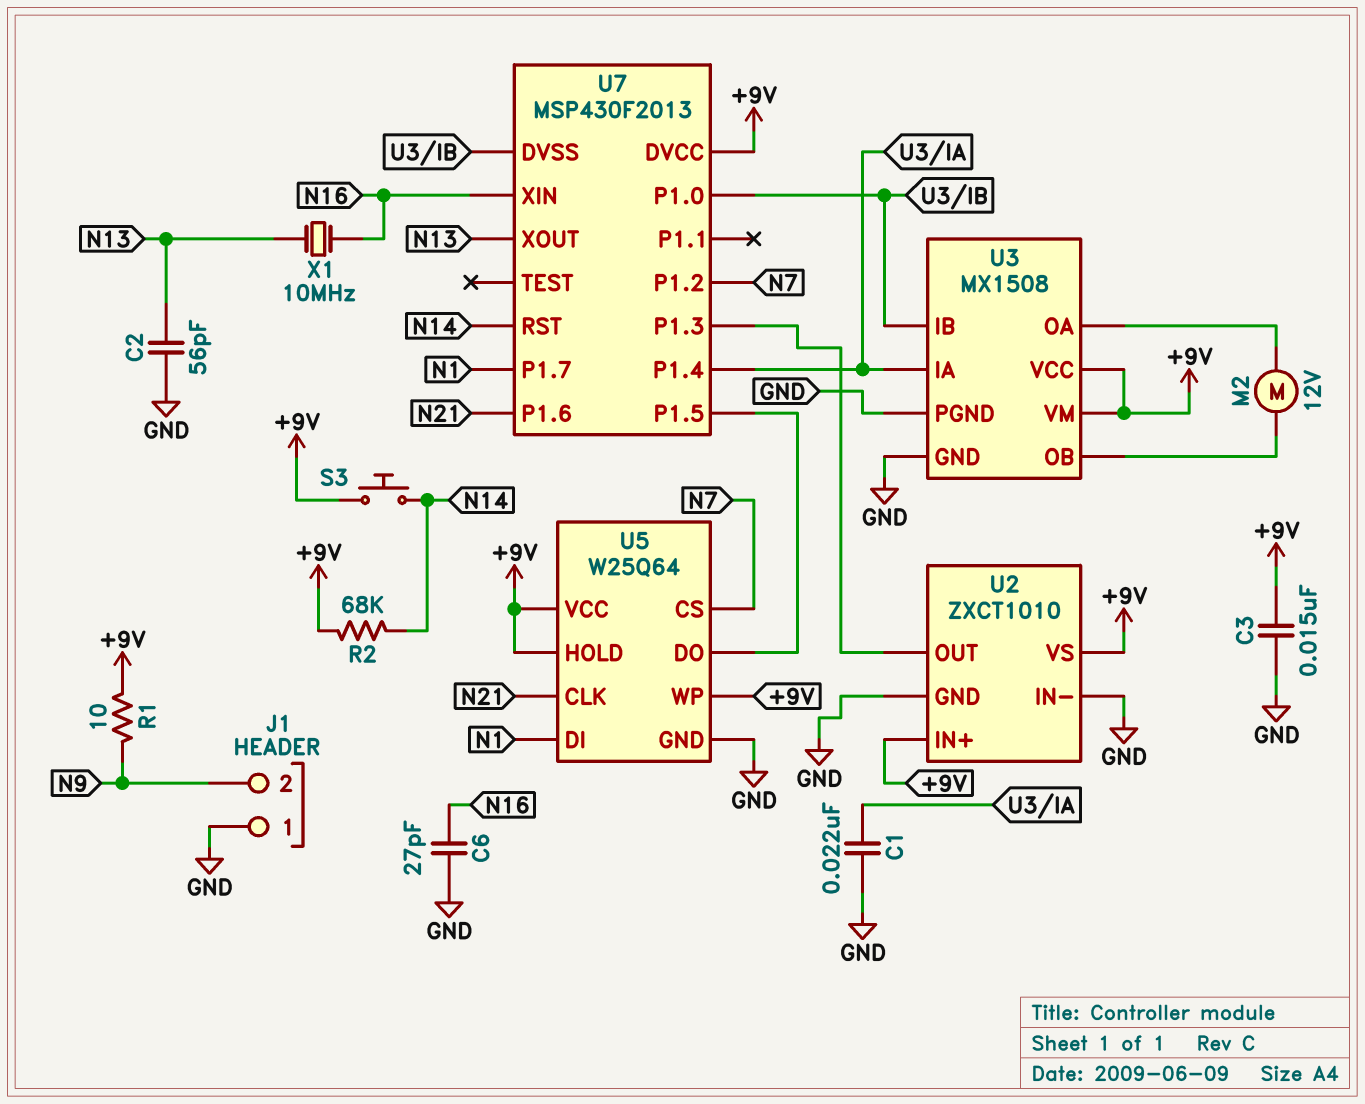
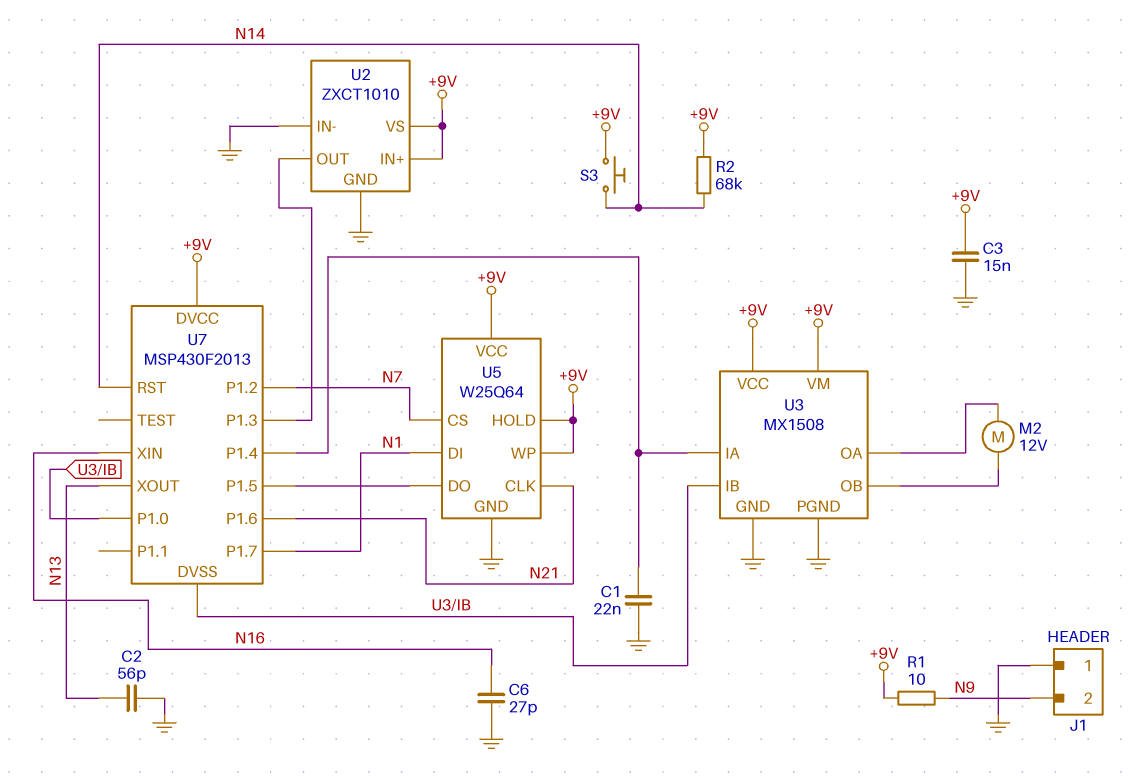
X1: 10MHz (N13, N16) -> none

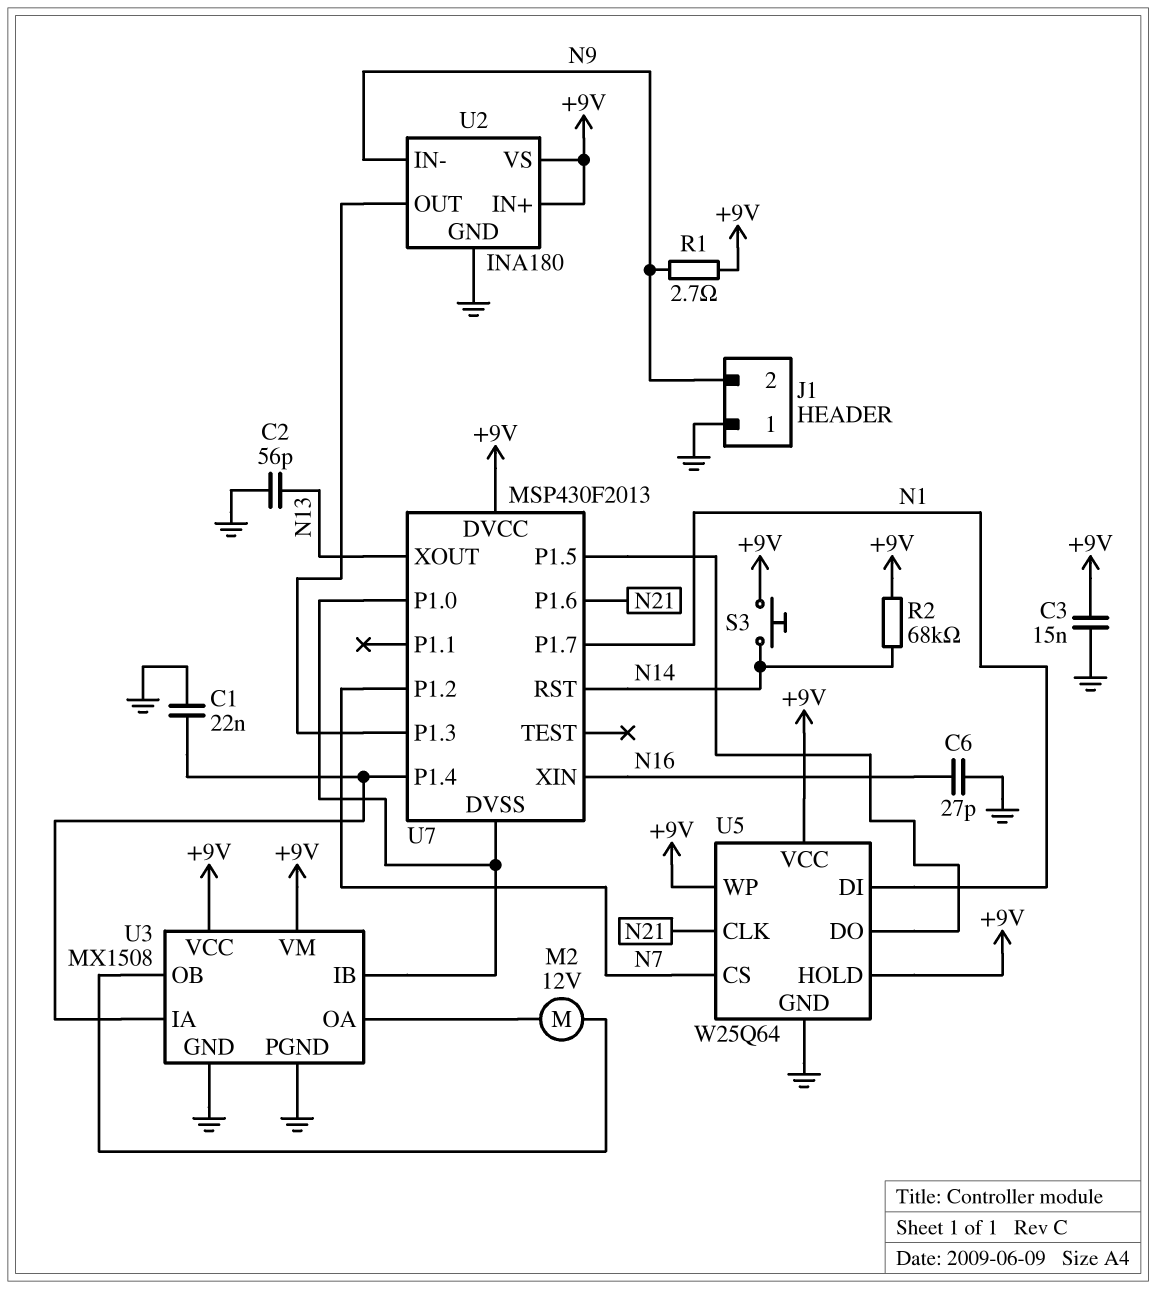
R1: 10 (+9V, N9) -> 2.7 (+9V, N9)
U2: ZXCT1010 -> INA180
U2 pin IN-: GND -> N9

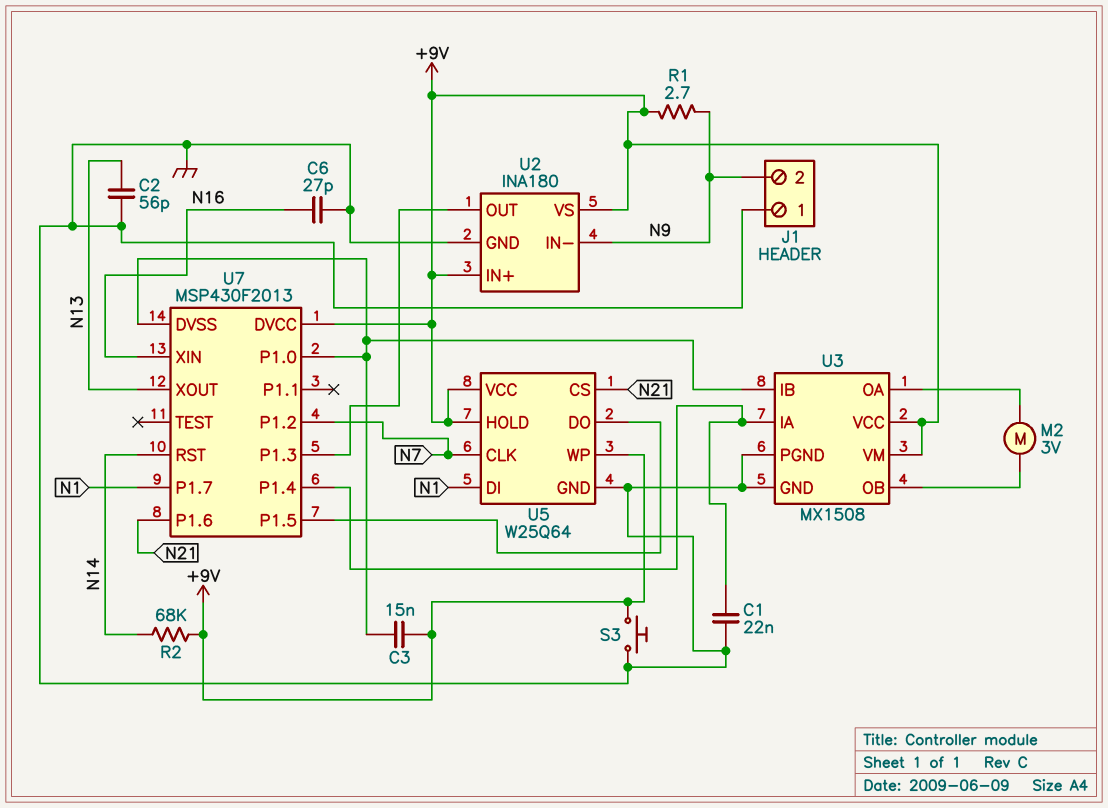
C3: 15nF (+9V, GND) -> 15nF (+9V, U3/IB)
M2: motor 12V (U3/OA, U3/OB) -> motor 3V (U3/OA, U3/OB)
S3: button (+9V, N14) -> button (+9V, GND)
U5 pin CLK: N21 -> N7
U5 pin CS: N7 -> N21

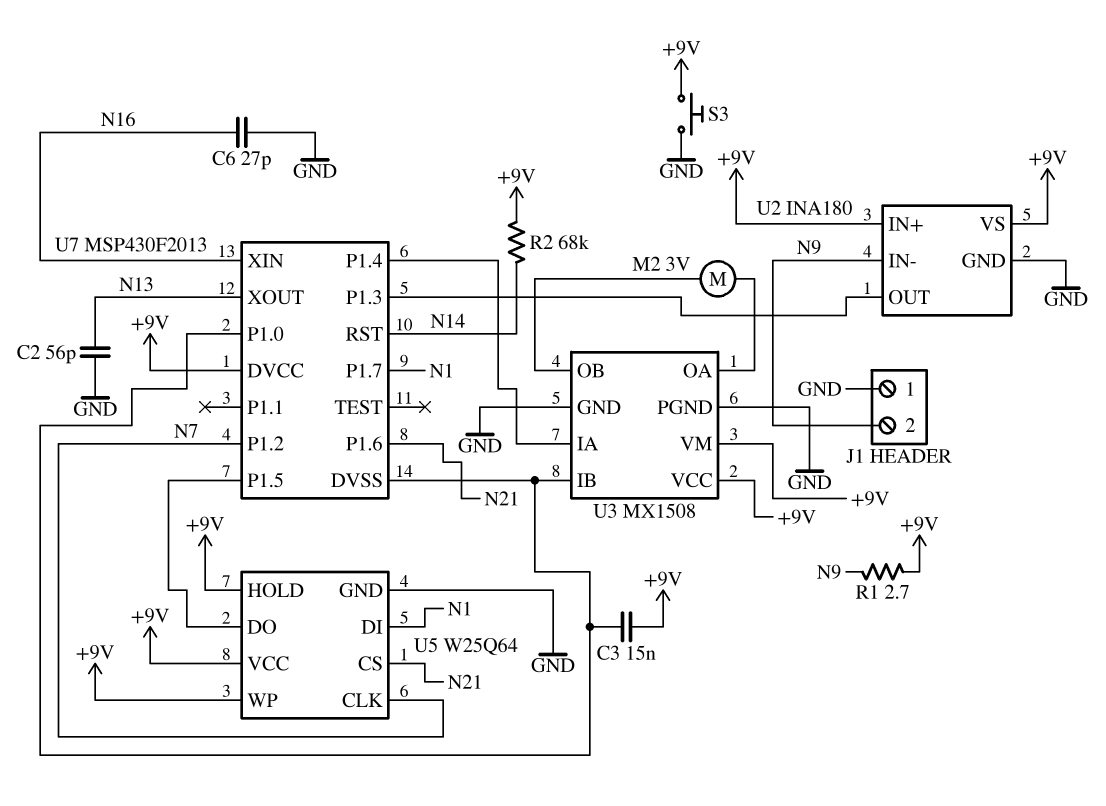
C1: 22nF (GND, U3/IA) -> none

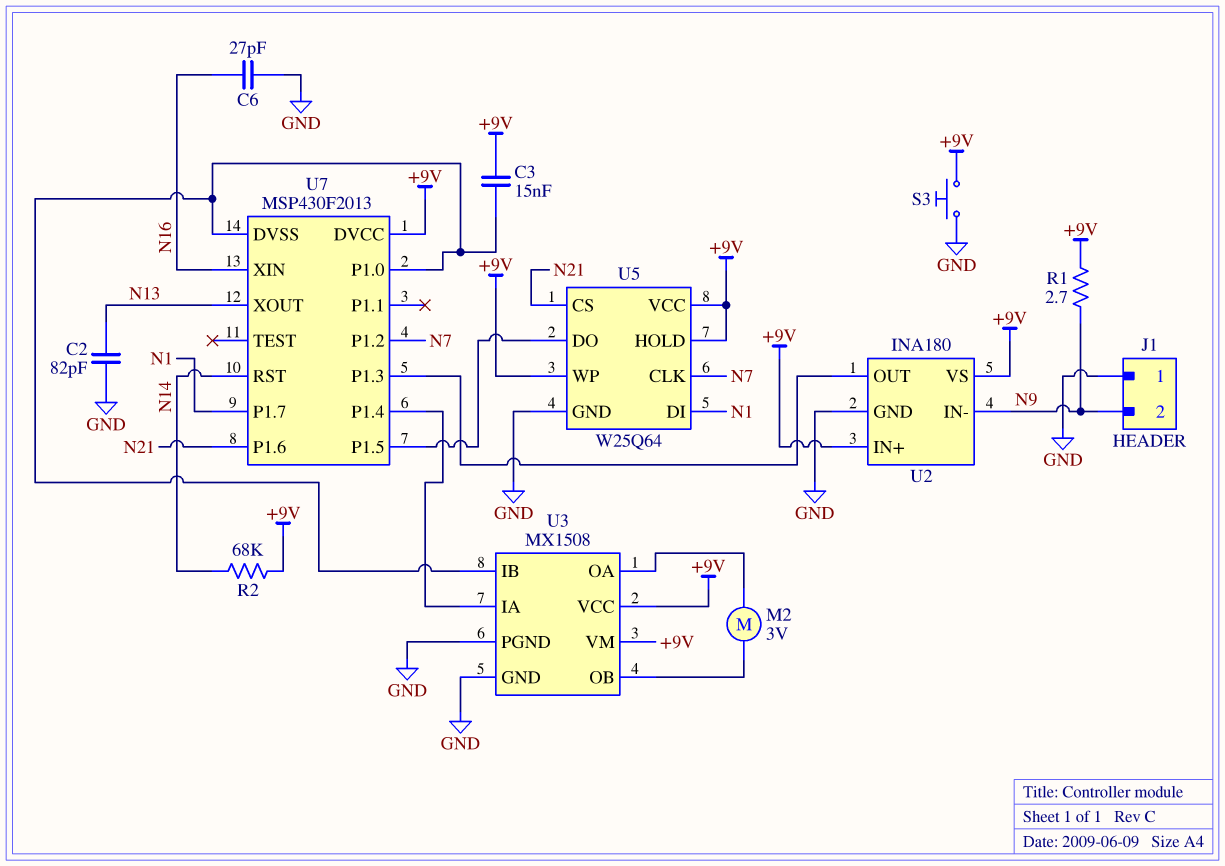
C2: 56pF (GND, N13) -> 82pF (GND, N13)

